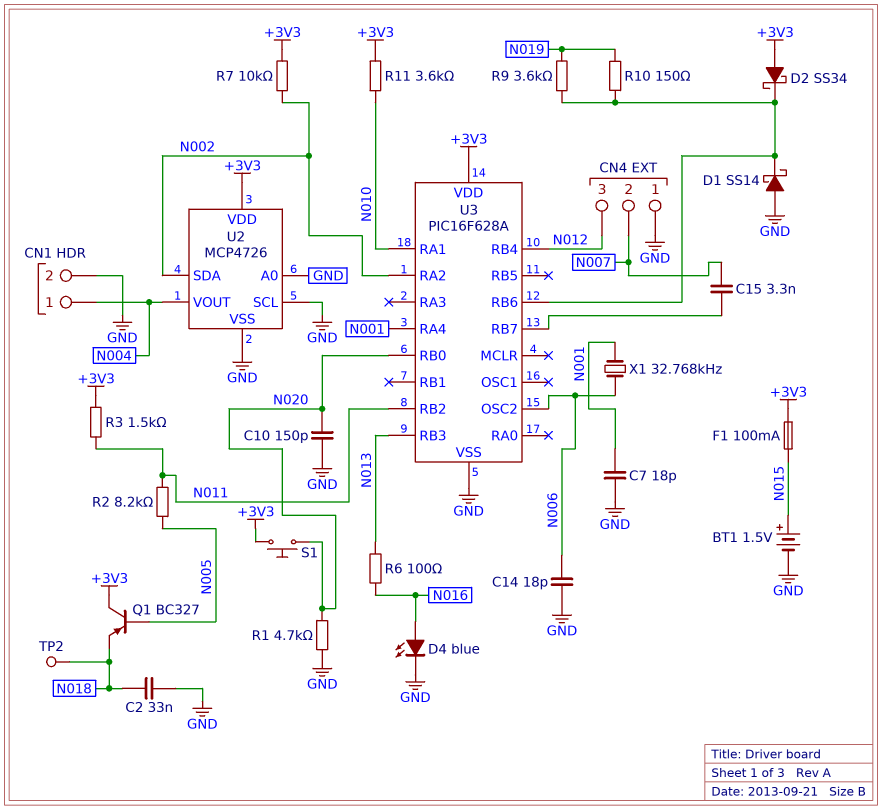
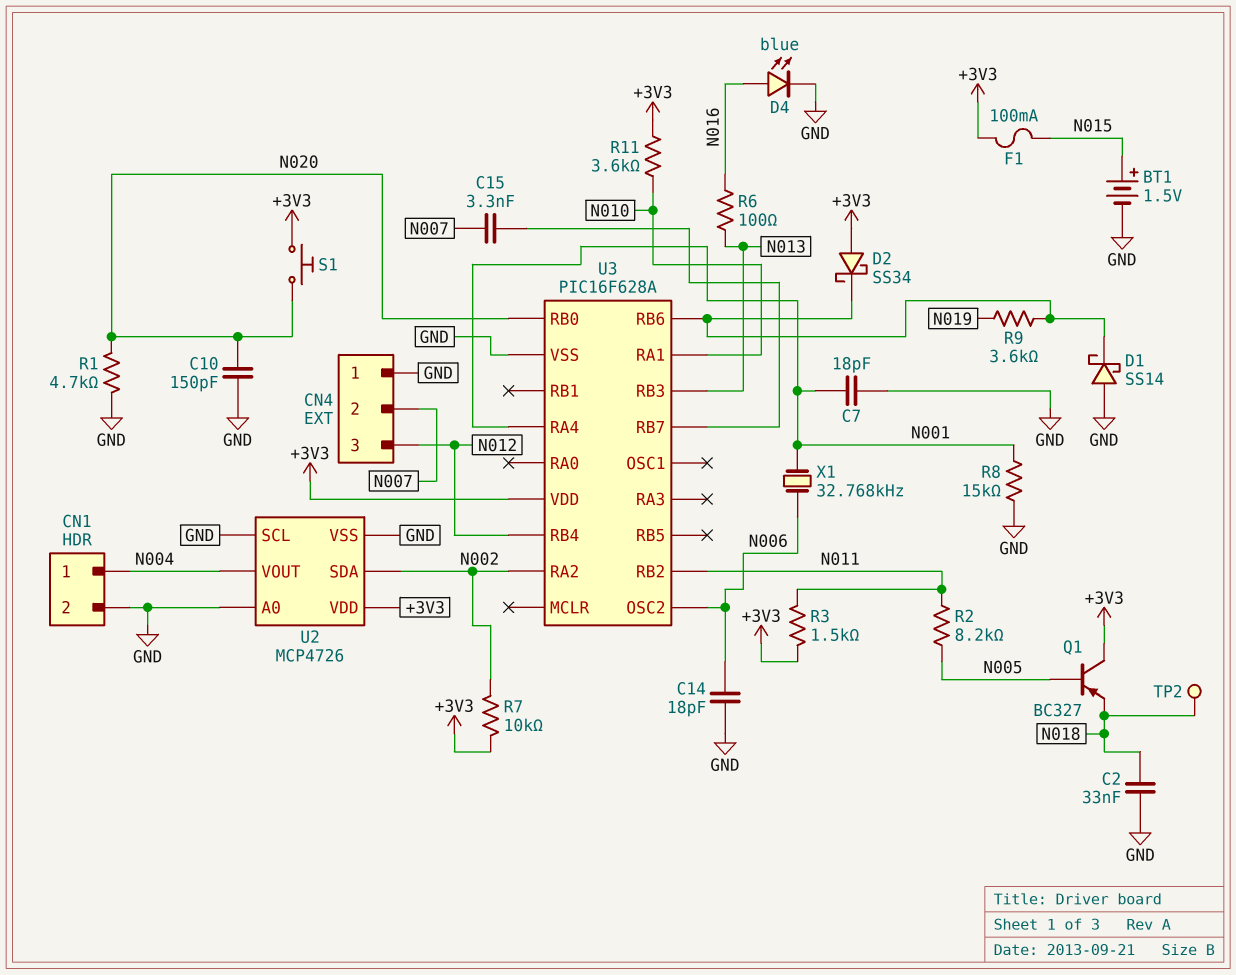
R8: none -> 15k (GND, N001)
R10: 150 (N019, U3/RB6) -> none

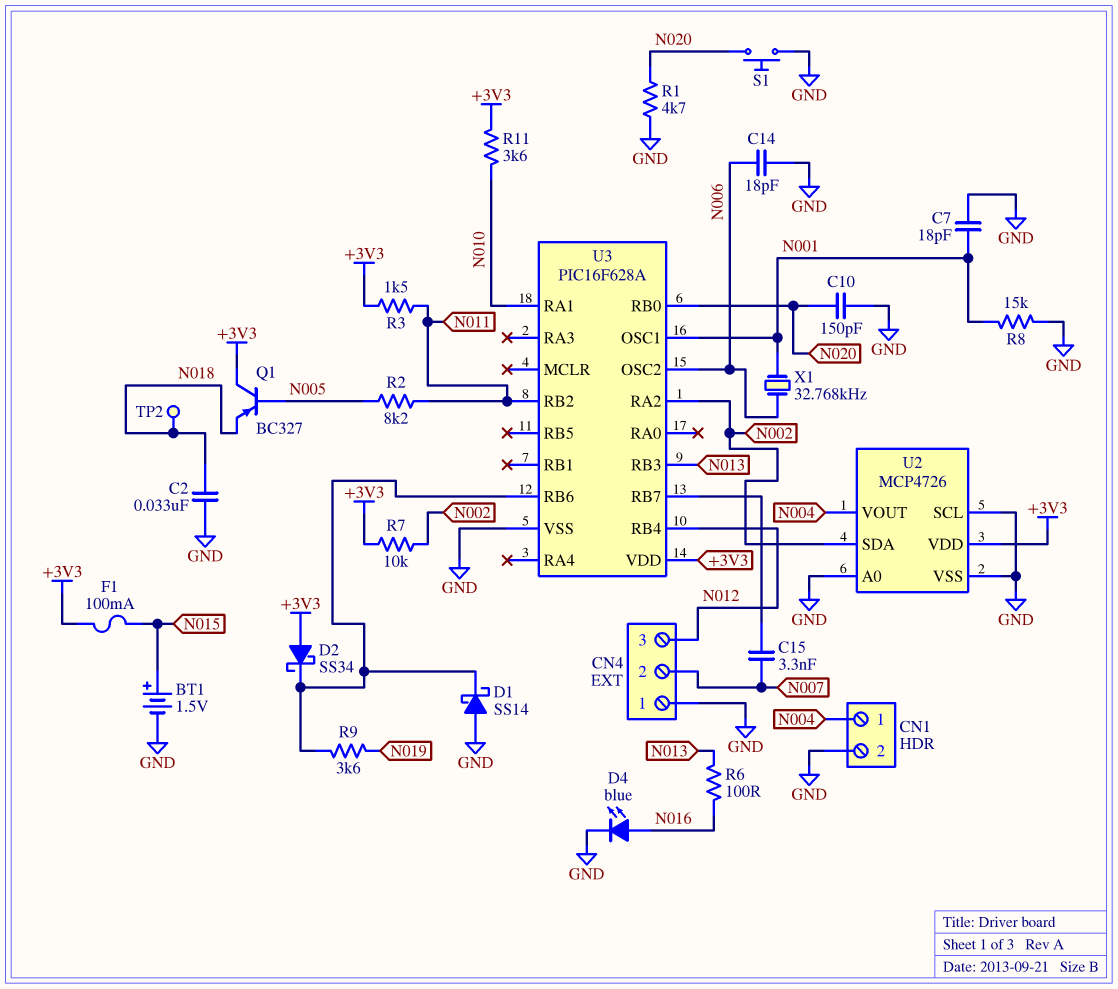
S1: button (+3V3, N020) -> button (GND, N020)
U3 pin OSC1: none -> N001
U3 pin RA4: N001 -> none

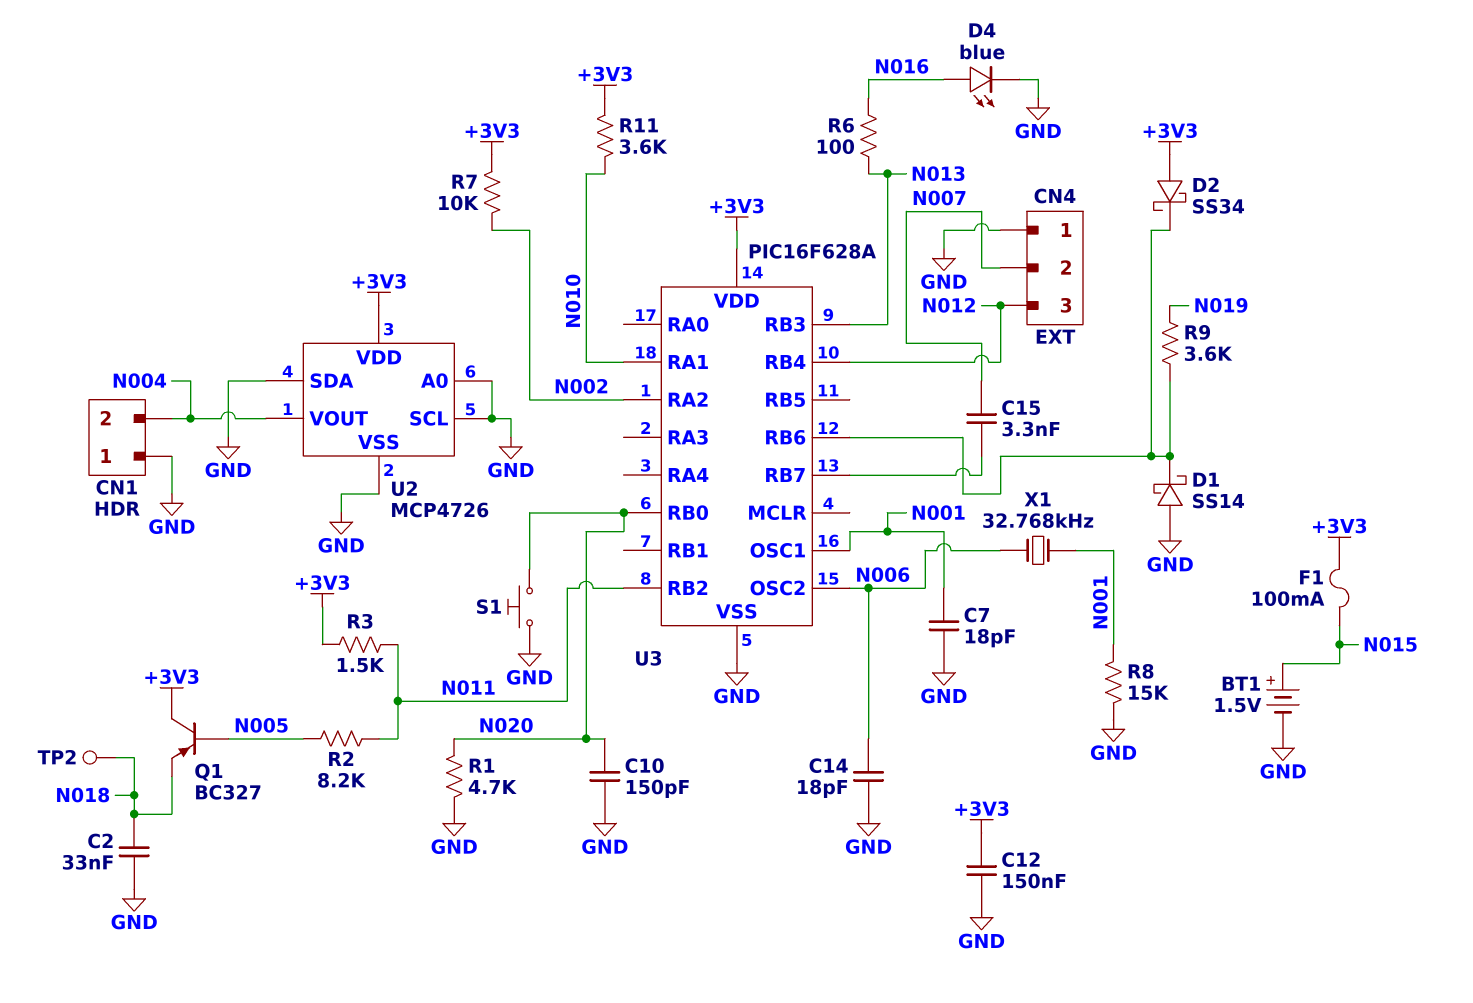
C12: none -> 150nF (+3V3, GND)
CN1 pin 1: N004 -> GND
CN1 pin 2: GND -> N004
U2 pin SDA: N002 -> GND

